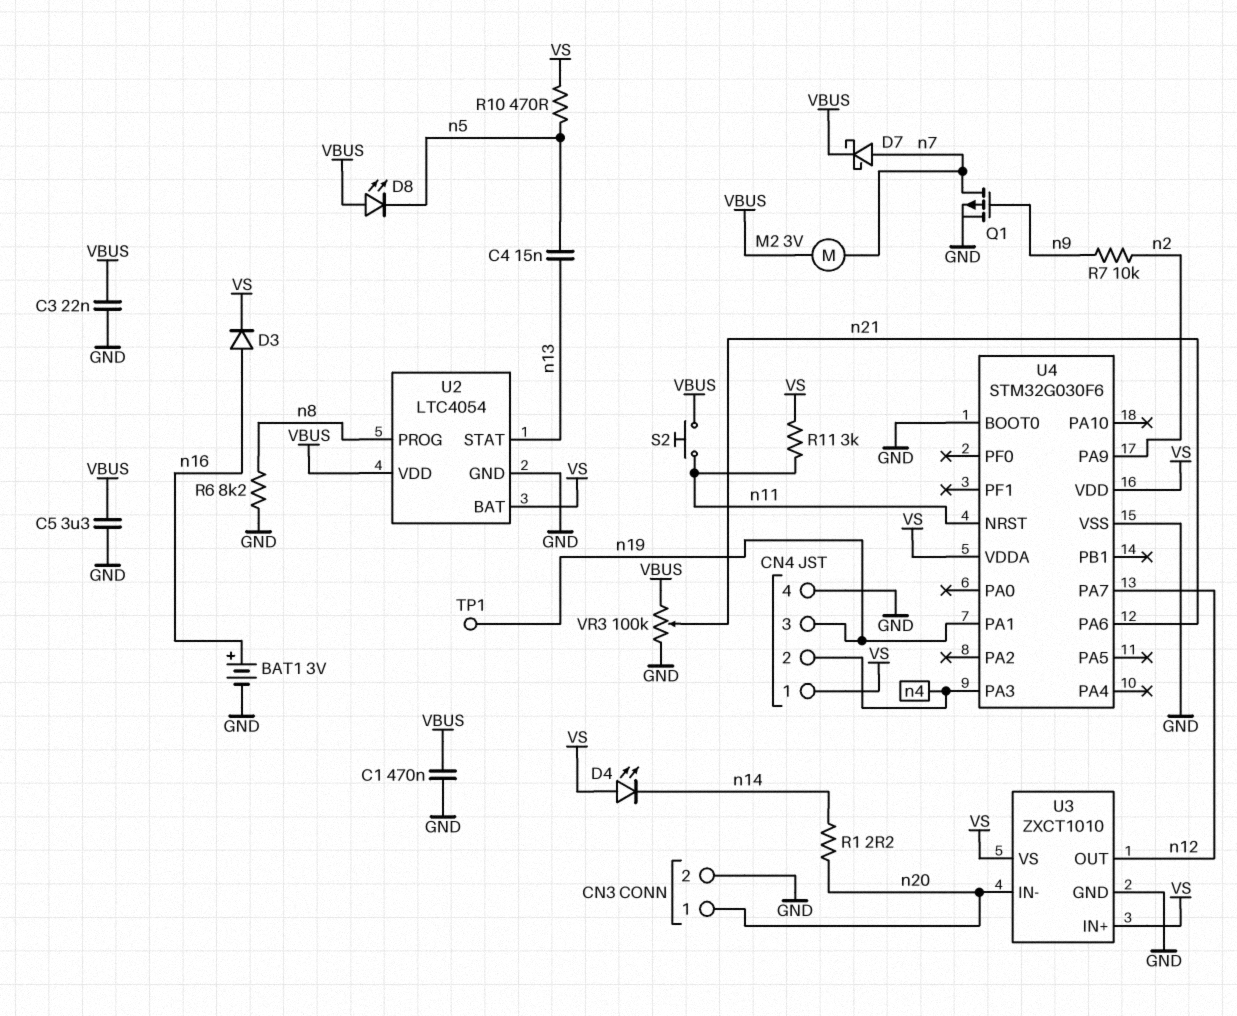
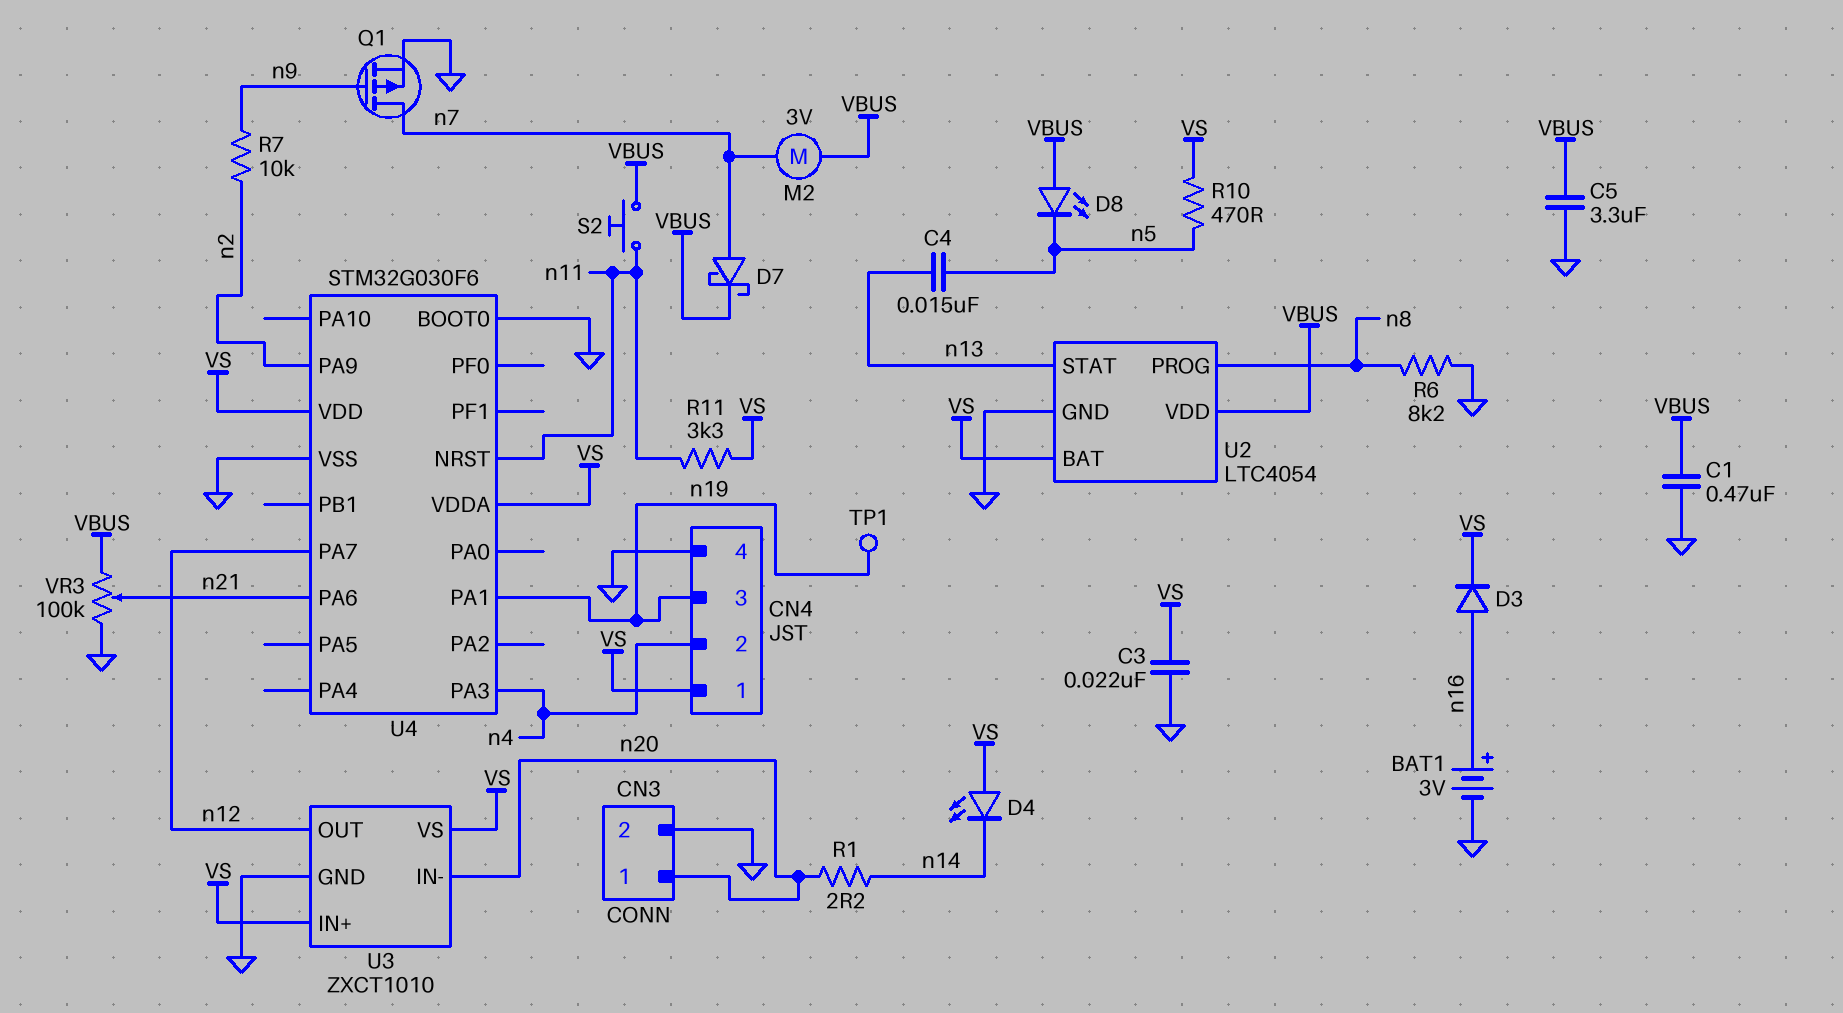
C3: 22nF (GND, VBUS) -> 22nF (GND, VS)
R11: 3k (VS, n11) -> 3.3k (VS, n11)

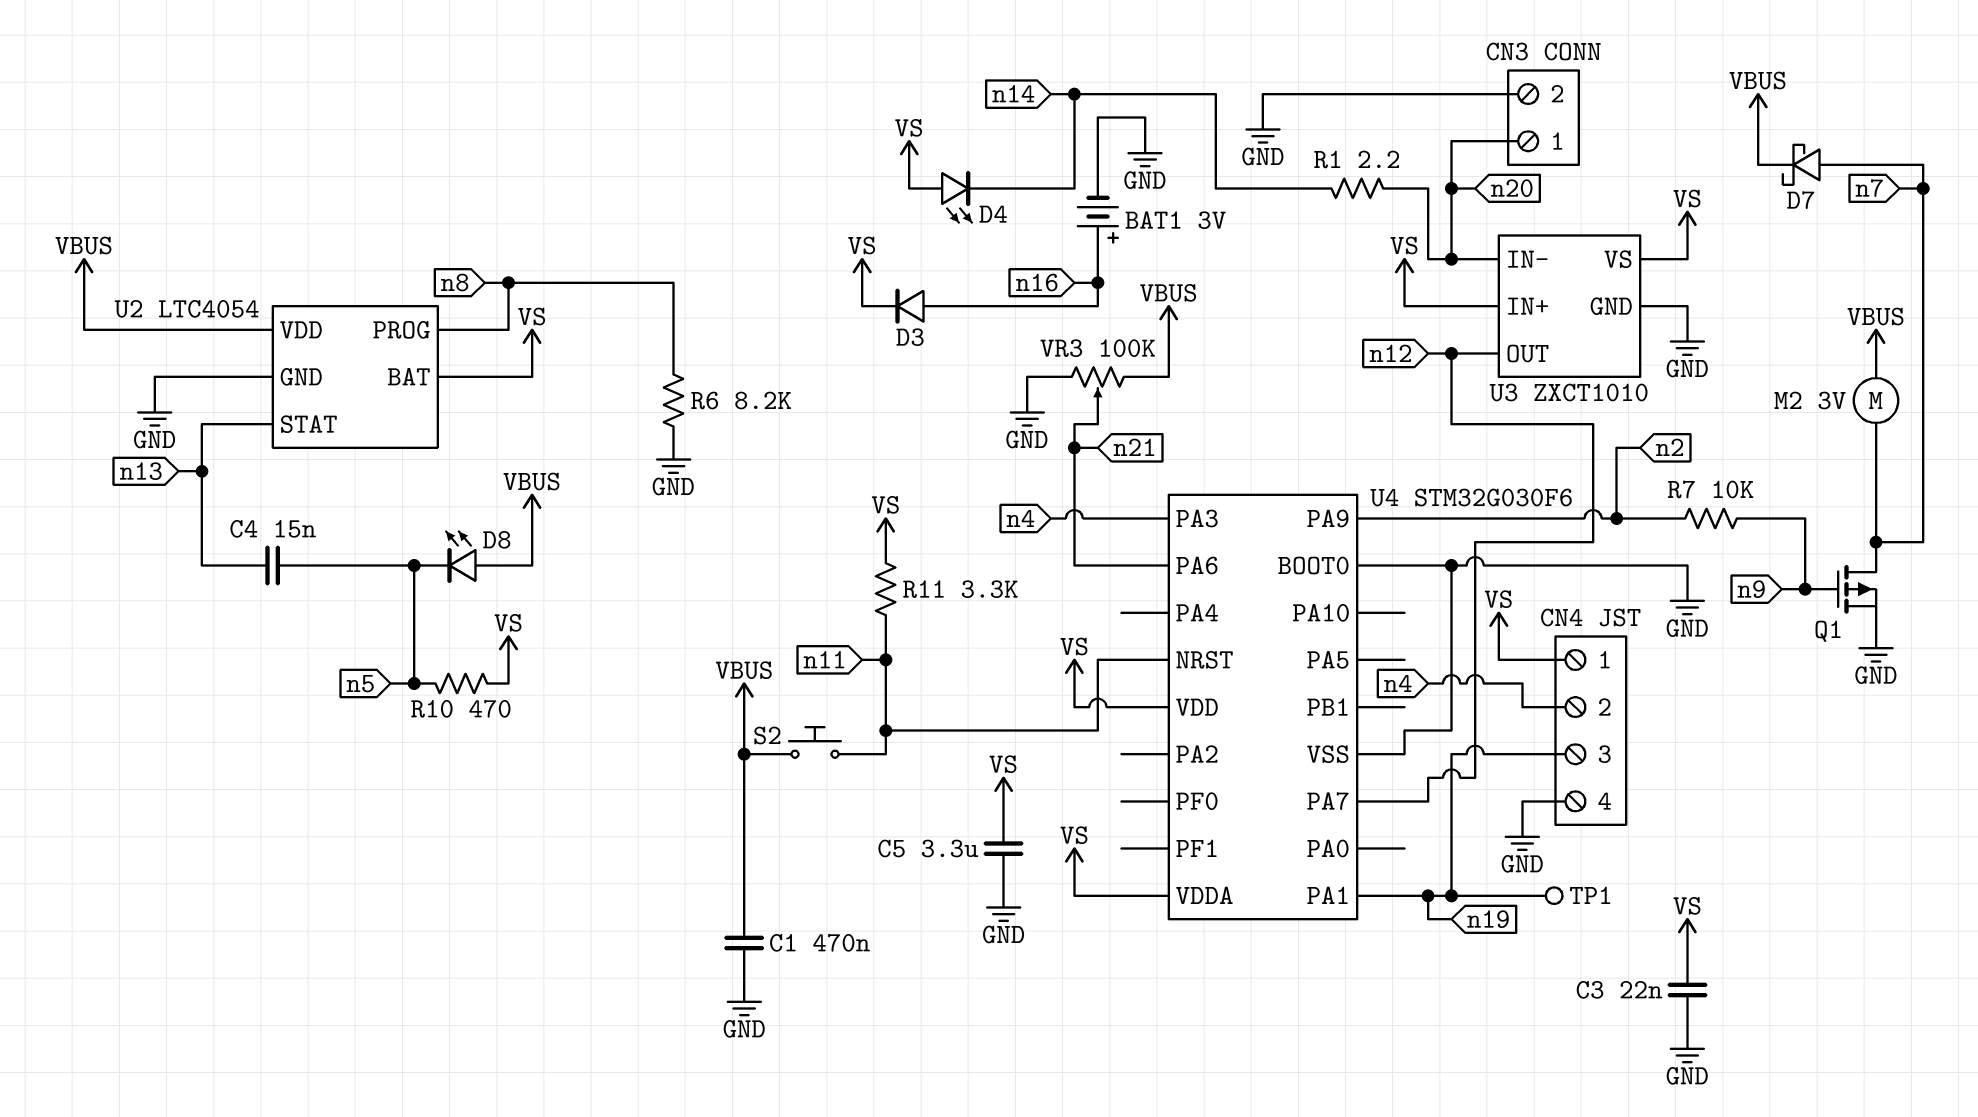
C5: 3.3uF (GND, VBUS) -> 3.3uF (GND, VS)

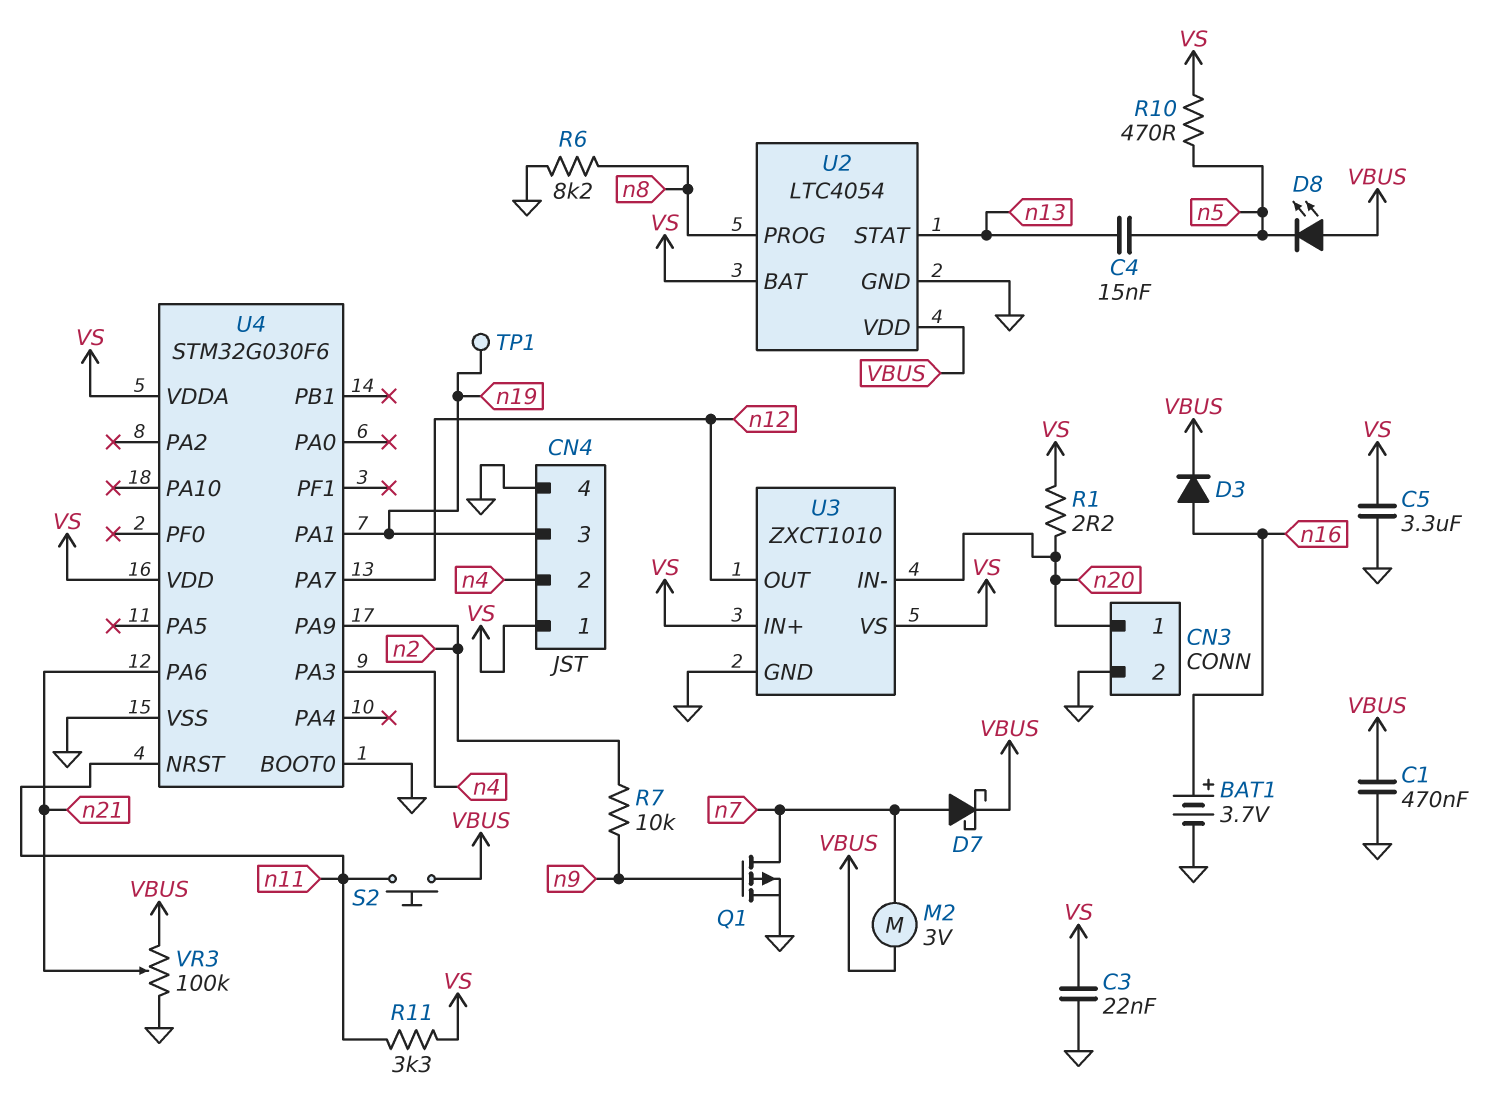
BAT1: 3V (plus n16, minus GND) -> 3.7V (plus n16, minus GND)
D3: diode (A n16, K VS) -> diode (A n16, K VBUS)
D4: LED (A VS, K n14) -> none
R1: 2.2 (n14, n20) -> 2.2 (VS, n20)

